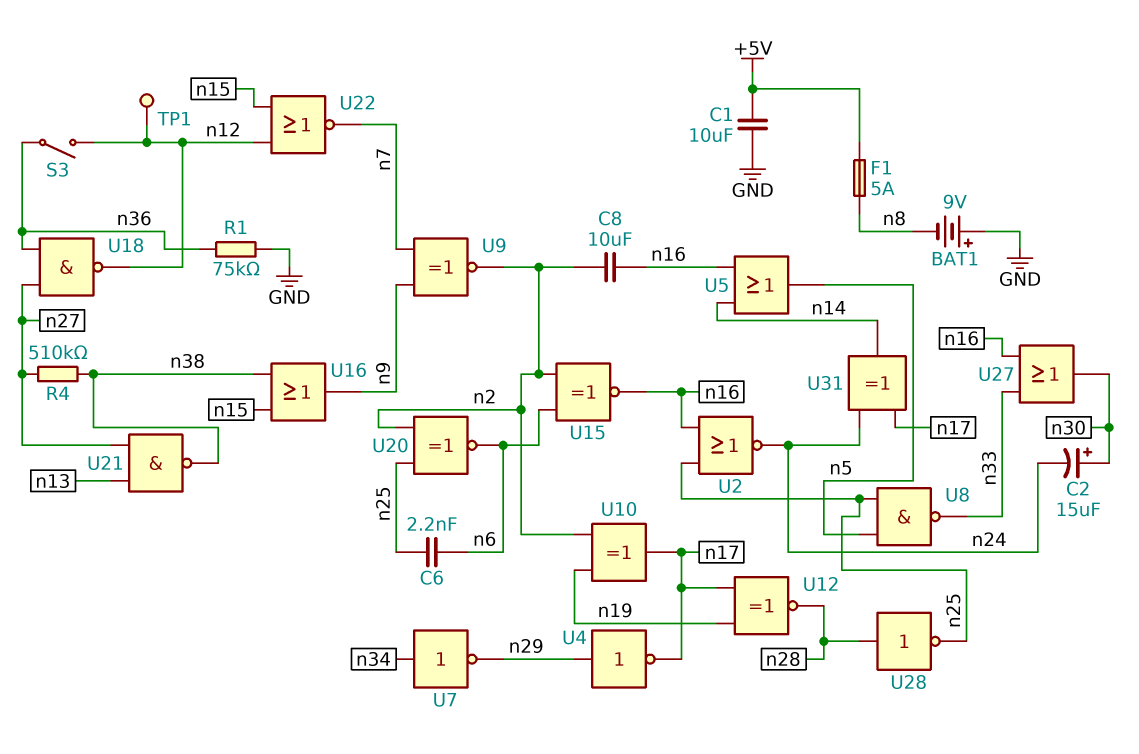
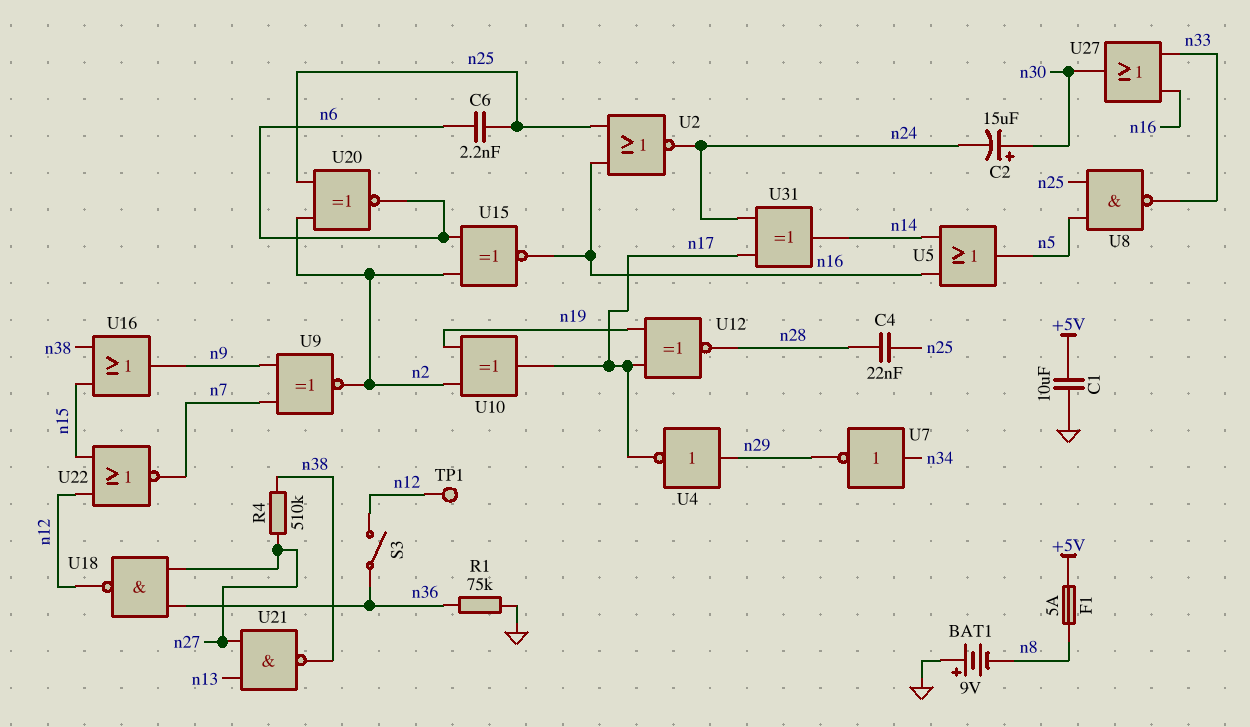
C4: none -> 22nF (n25, n28)
C8: 10uF (n2, n16) -> none
U28: NOT (in n28, out n25) -> none

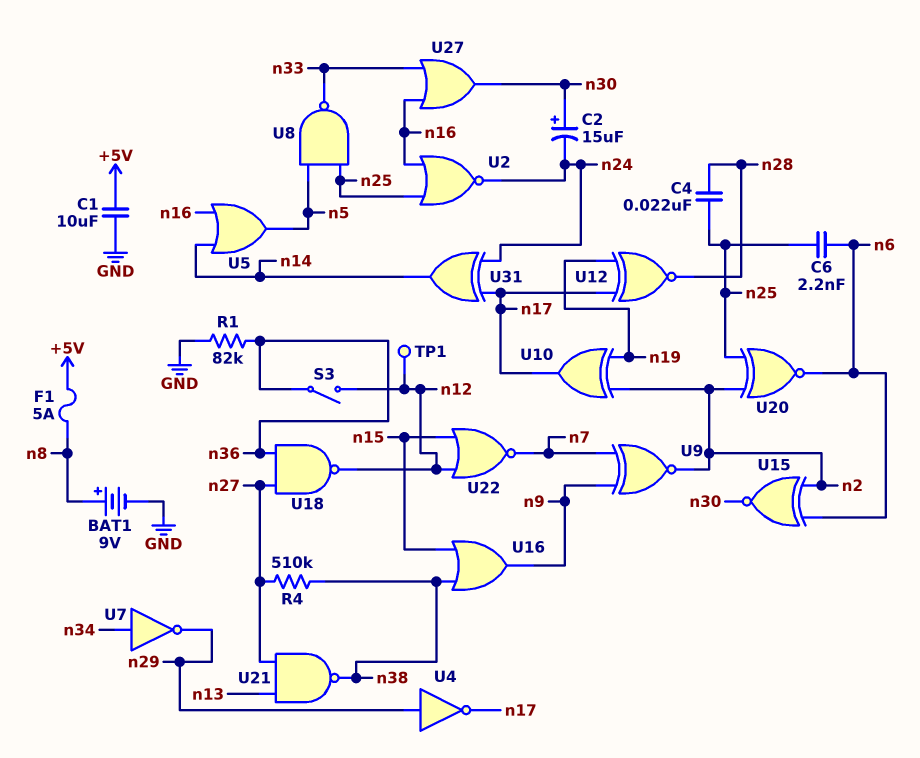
BAT1: 9V (plus GND, minus n8) -> 9V (plus n8, minus GND)
R1: 75k (GND, n36) -> 82k (GND, n36)
U15: XNOR (in n2, in n6, out n16) -> XNOR (in n2, in n6, out n30)

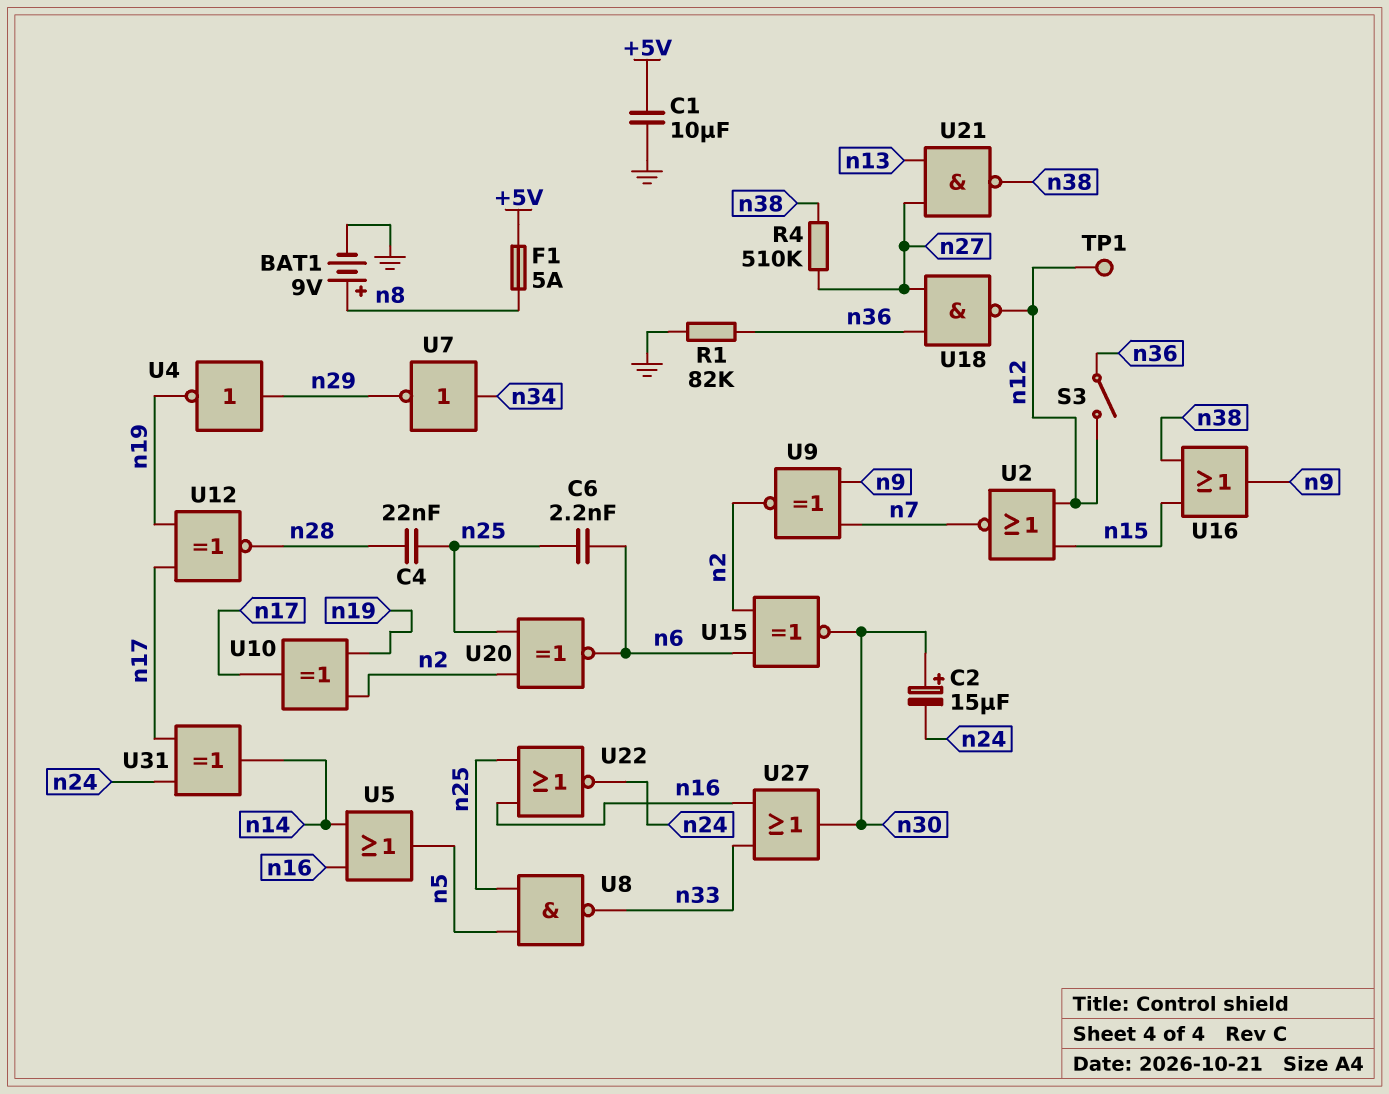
U2: NOR (in n16, in n25, out n24) -> NOR (in n12, in n15, out n7)
U4: NOT (in n29, out n17) -> NOT (in n29, out n19)
U22: NOR (in n12, in n15, out n7) -> NOR (in n16, in n25, out n24)

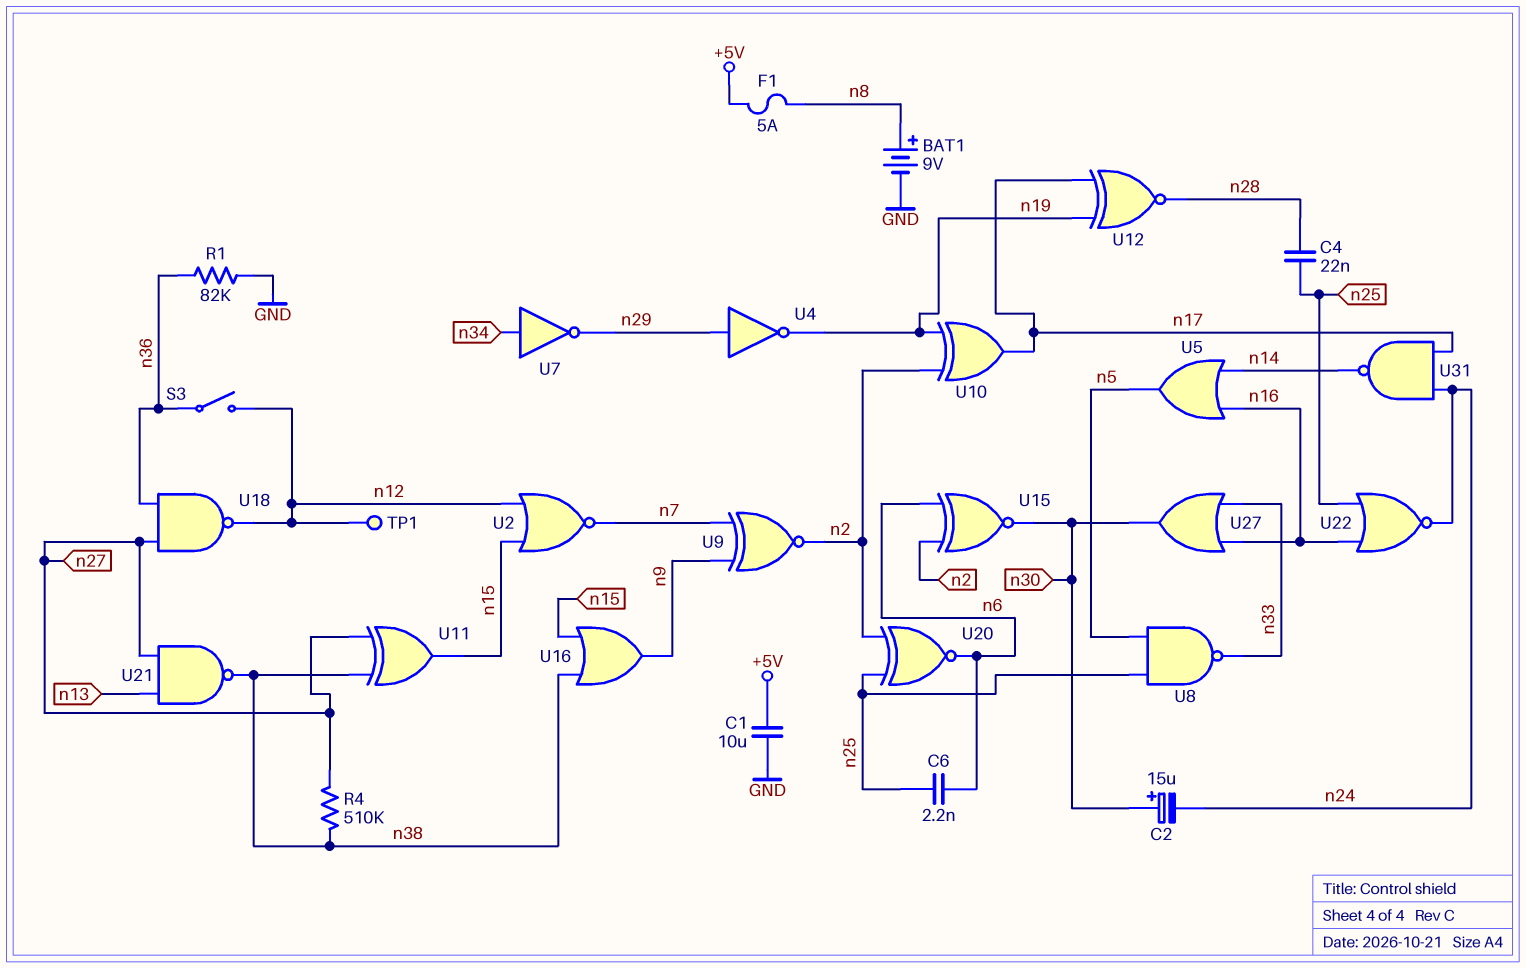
U11: none -> XOR (in n27, in n38, out n15)
U31: XOR (in n17, in n24, out n14) -> NAND (in n17, in n24, out n14)

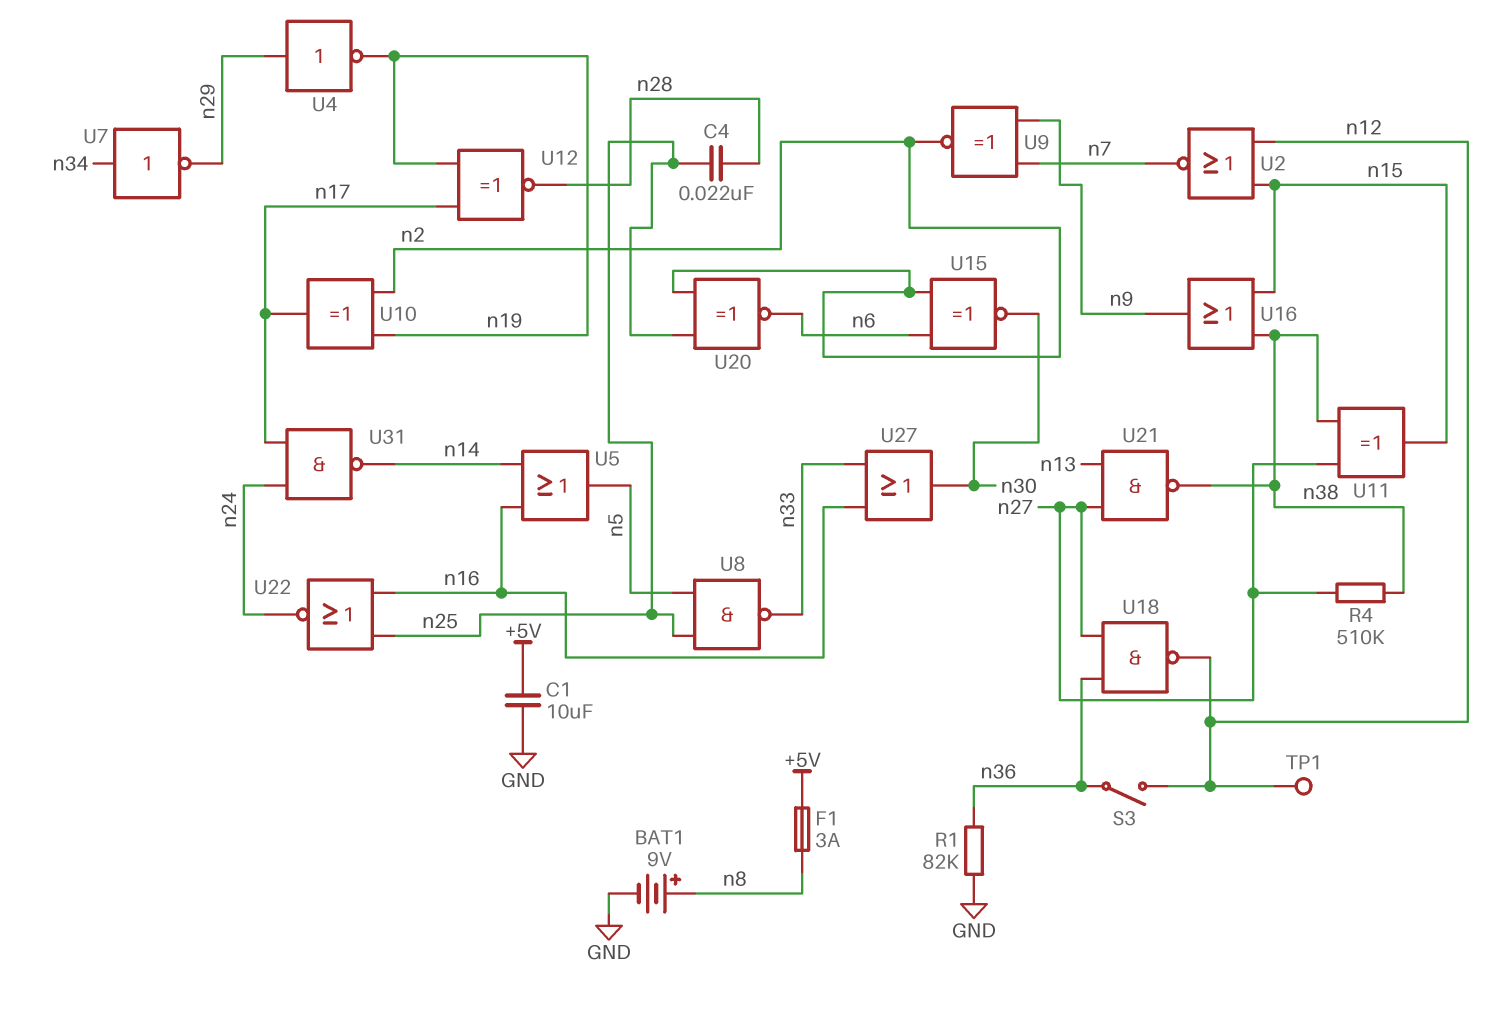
C2: 15uF (plus n30, minus n24) -> none
C6: 2.2nF (n6, n25) -> none
F1: 5A (+5V, n8) -> 3A (+5V, n8)

